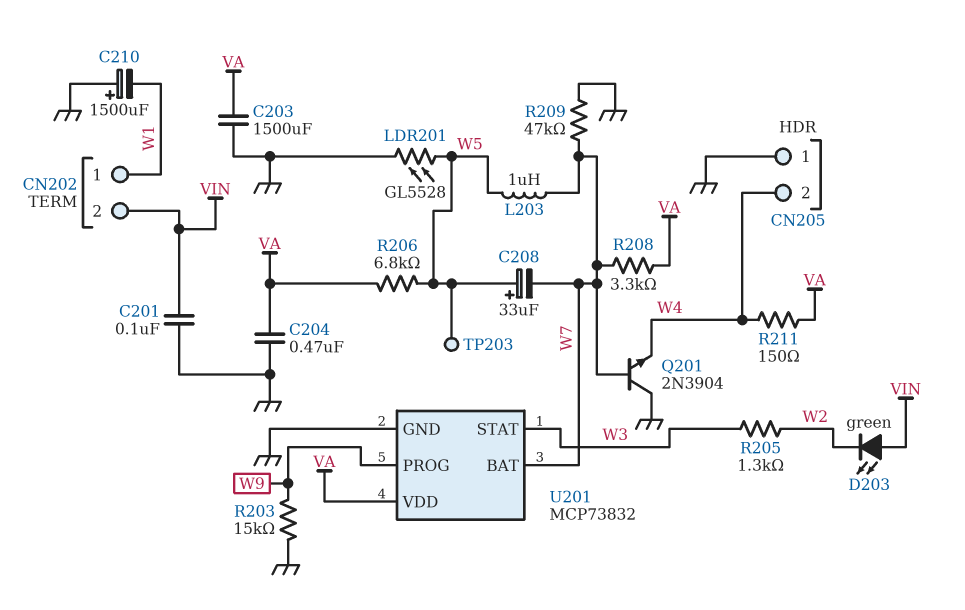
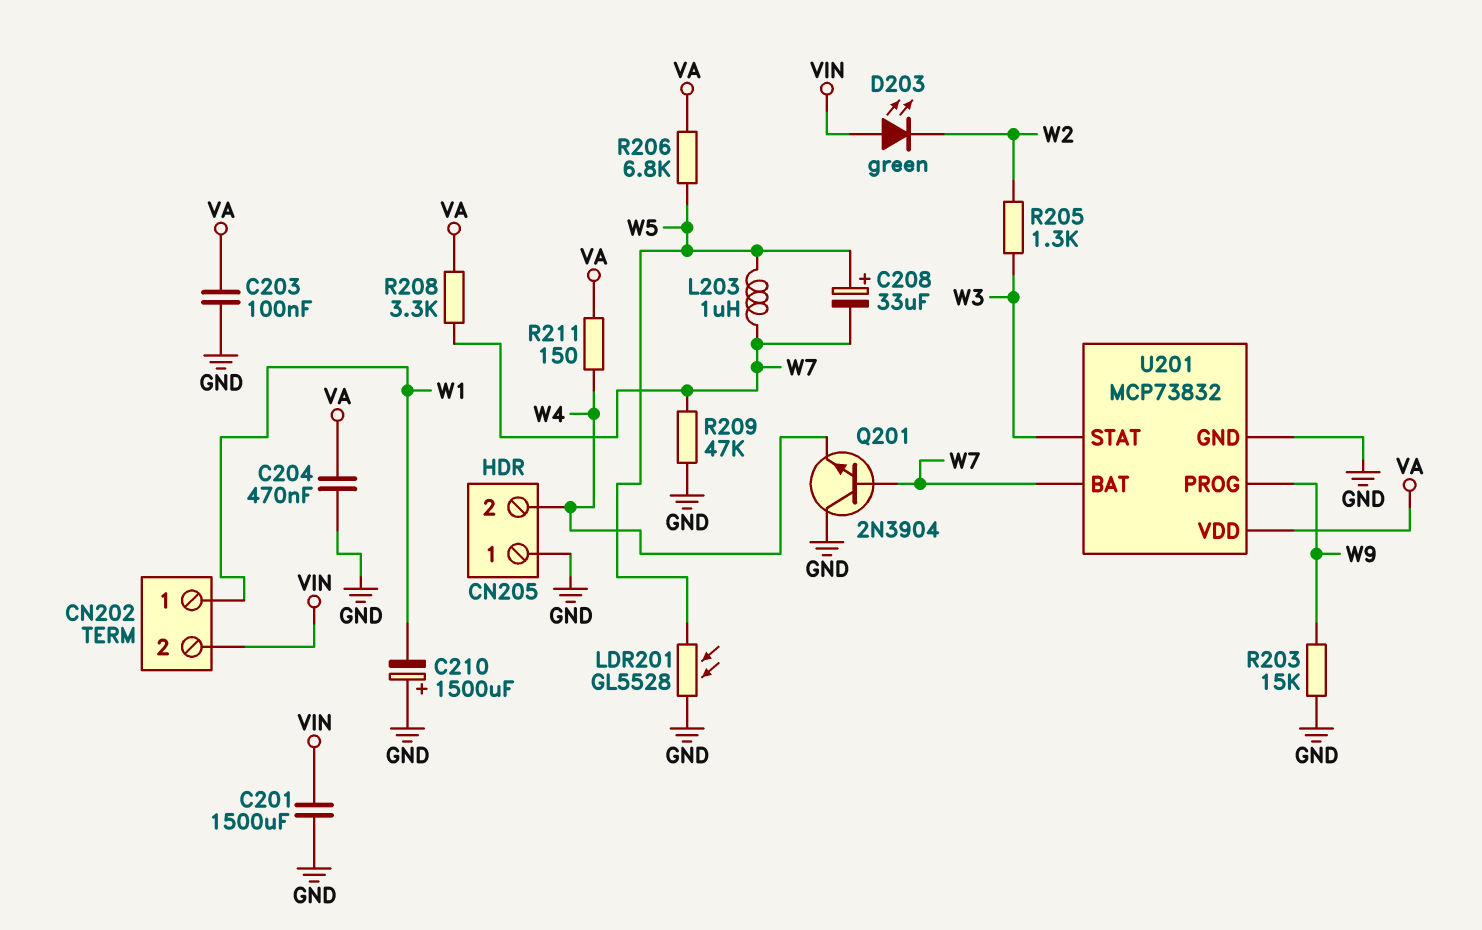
C201: 100nF (GND, VIN) -> 1500uF (GND, VIN)
C203: 1500uF (GND, VA) -> 100nF (GND, VA)
TP203: test point (W5) -> none

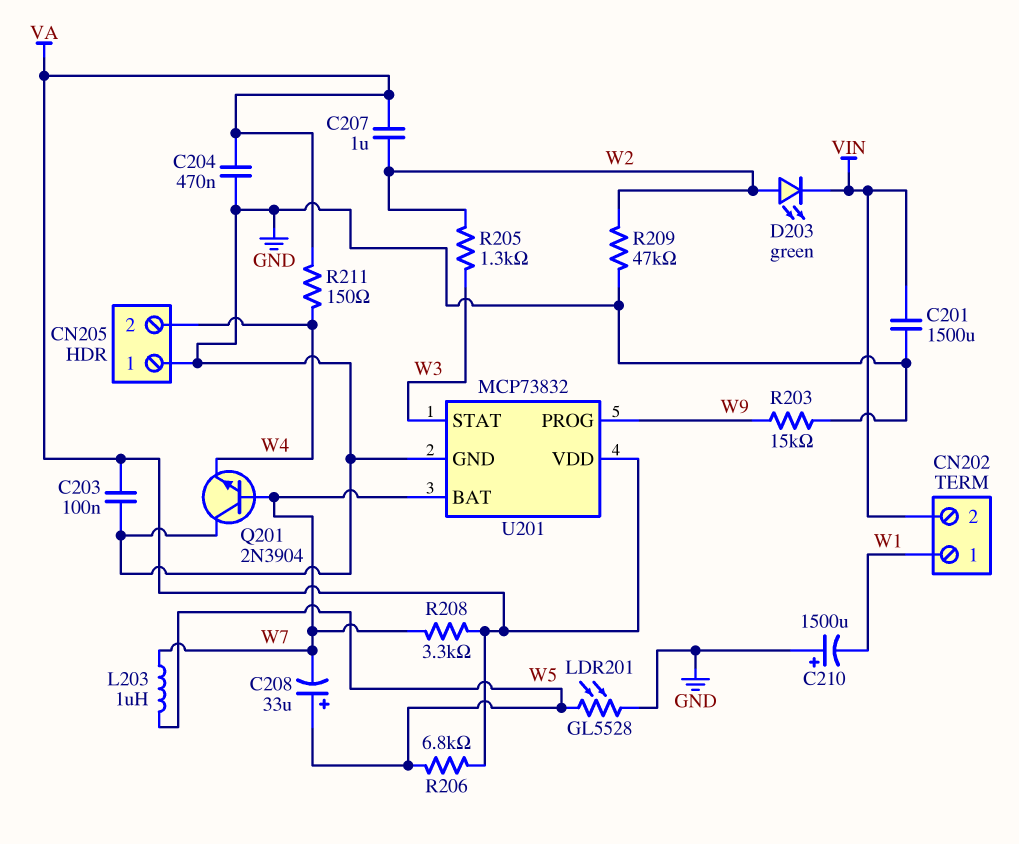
C207: none -> 1uF (VA, W2)
D203: LED green (A VIN, K W2) -> LED green (A W2, K VIN)
R209: 47k (GND, W7) -> 47k (GND, W2)

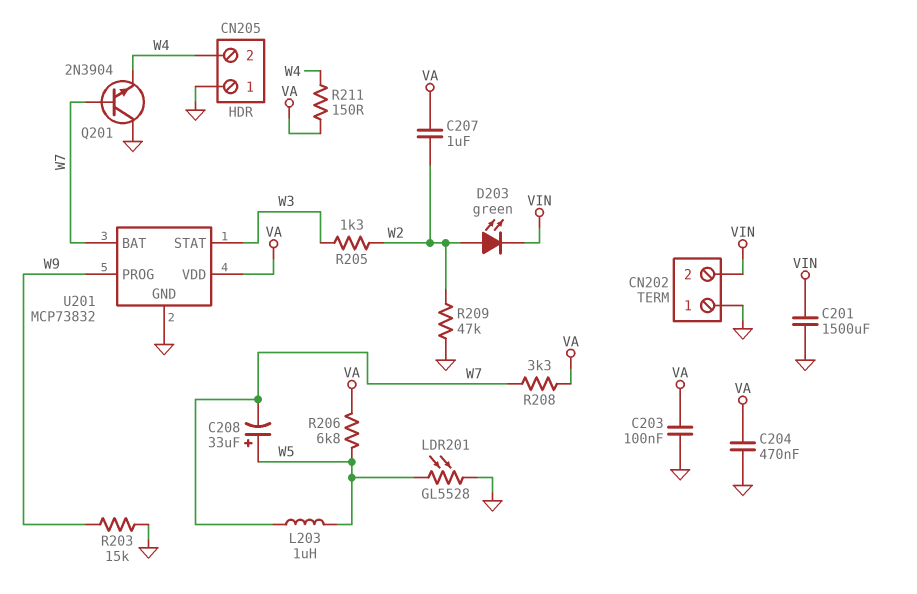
C210: 1500uF (plus GND, minus W1) -> none
CN202 pin 1: W1 -> GND

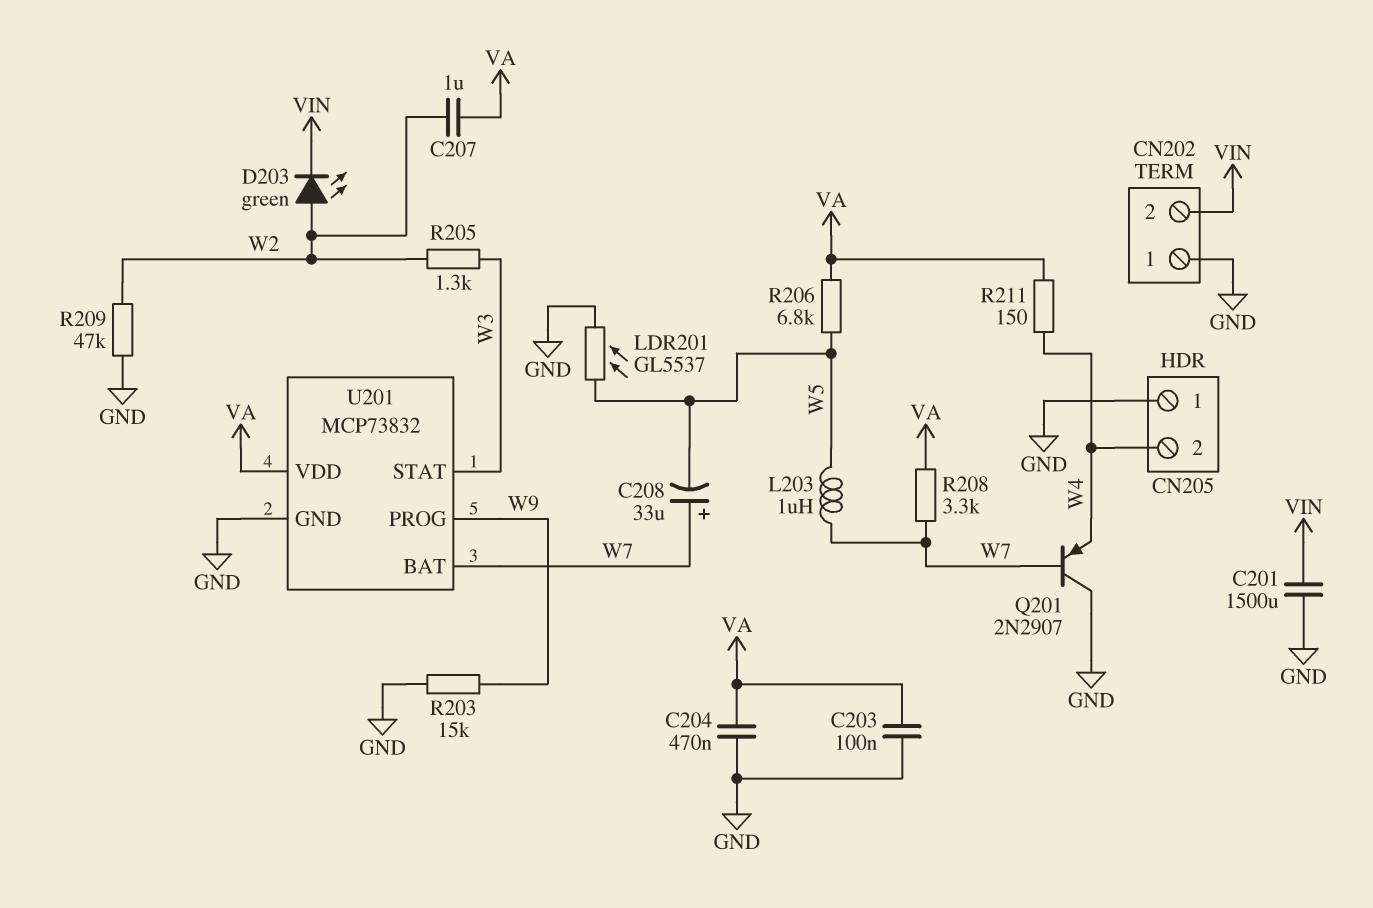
C208: 33uF (plus W5, minus W7) -> 33uF (plus W7, minus W5)
LDR201: GL5528 (GND, W5) -> GL5537 (GND, W5)
Q201: NPN 2N3904 (B W7, C GND, E W4) -> PNP 2N2907 (B W7, C GND, E W4)

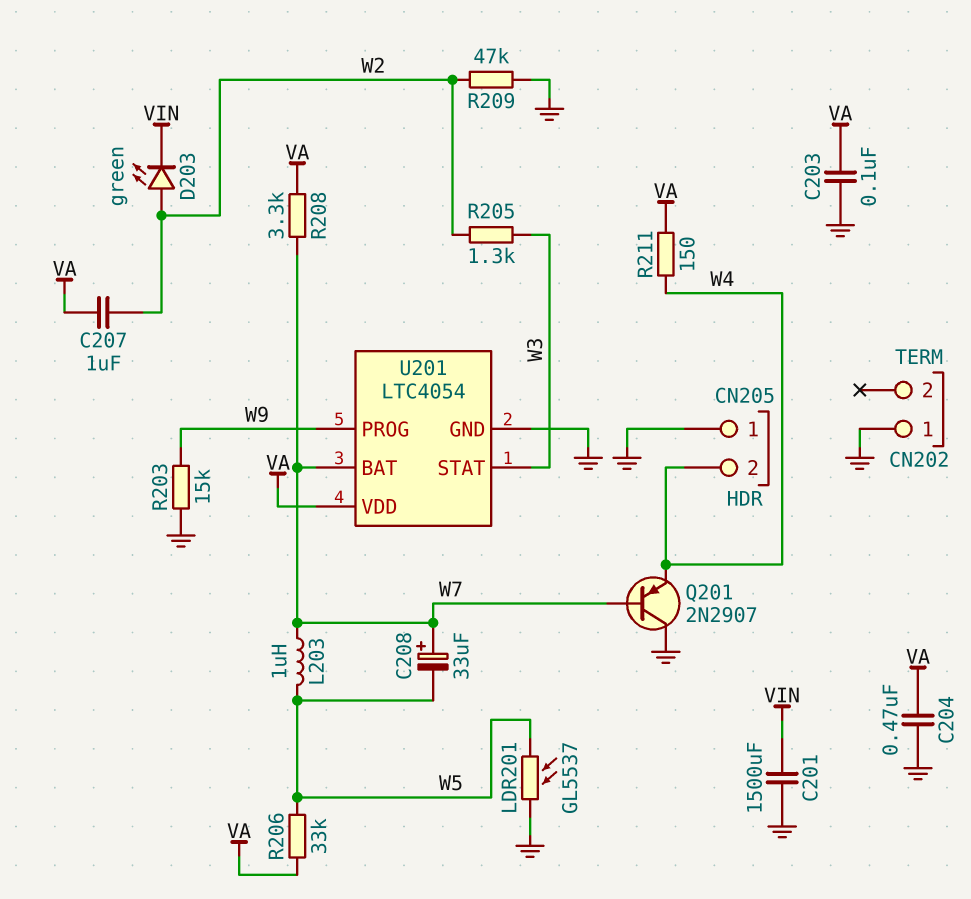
CN202 pin 2: VIN -> none
R206: 6.8k (VA, W5) -> 33k (VA, W5)
U201: MCP73832 -> LTC4054

